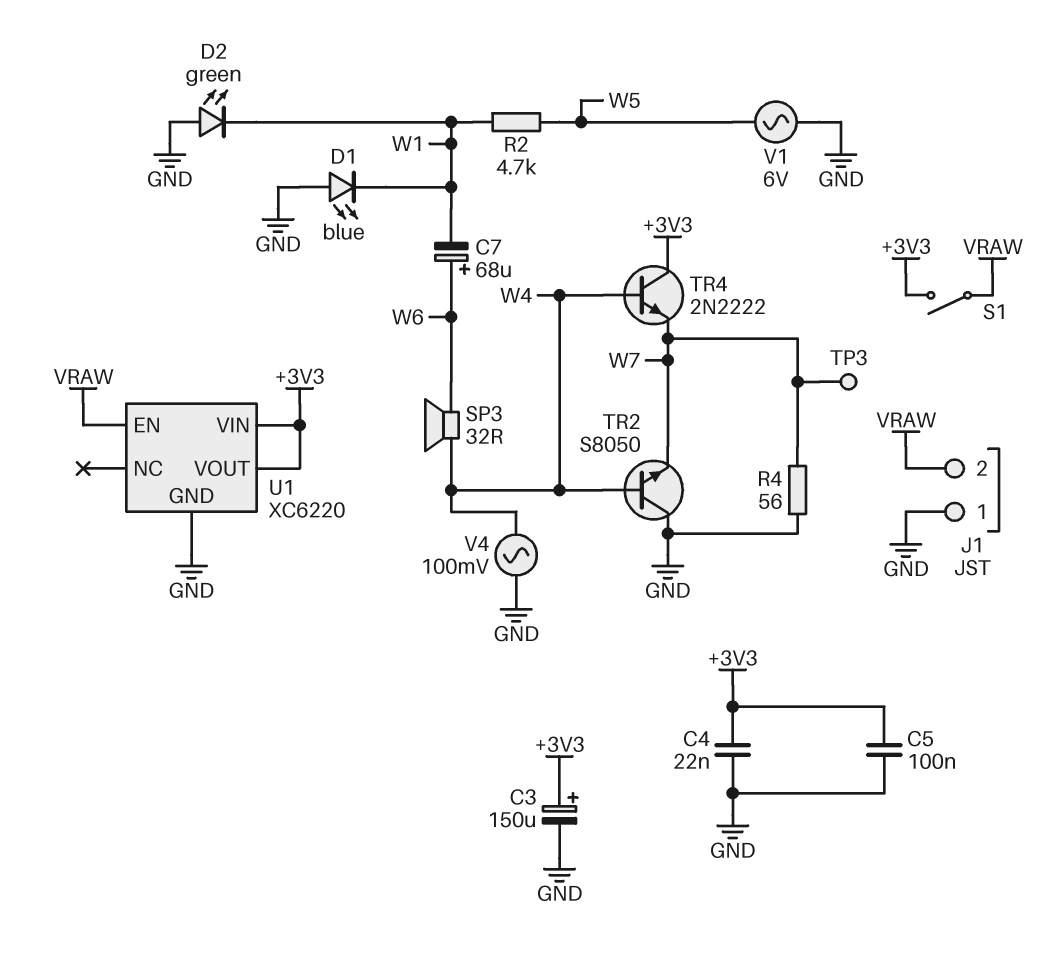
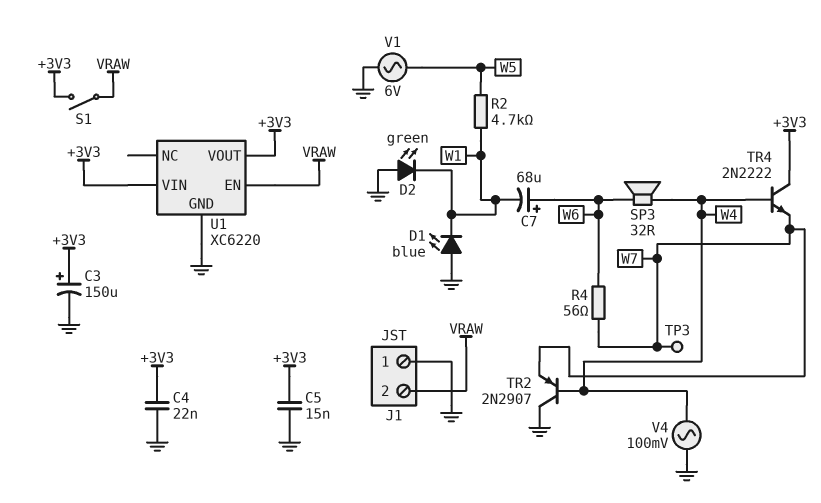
C5: 100nF (+3V3, GND) -> 15nF (+3V3, GND)
R4: 56 (GND, W7) -> 56 (W6, W7)
TR2: NPN S8050 (B W4, C GND, E W7) -> PNP 2N2907 (B W4, C GND, E W7)

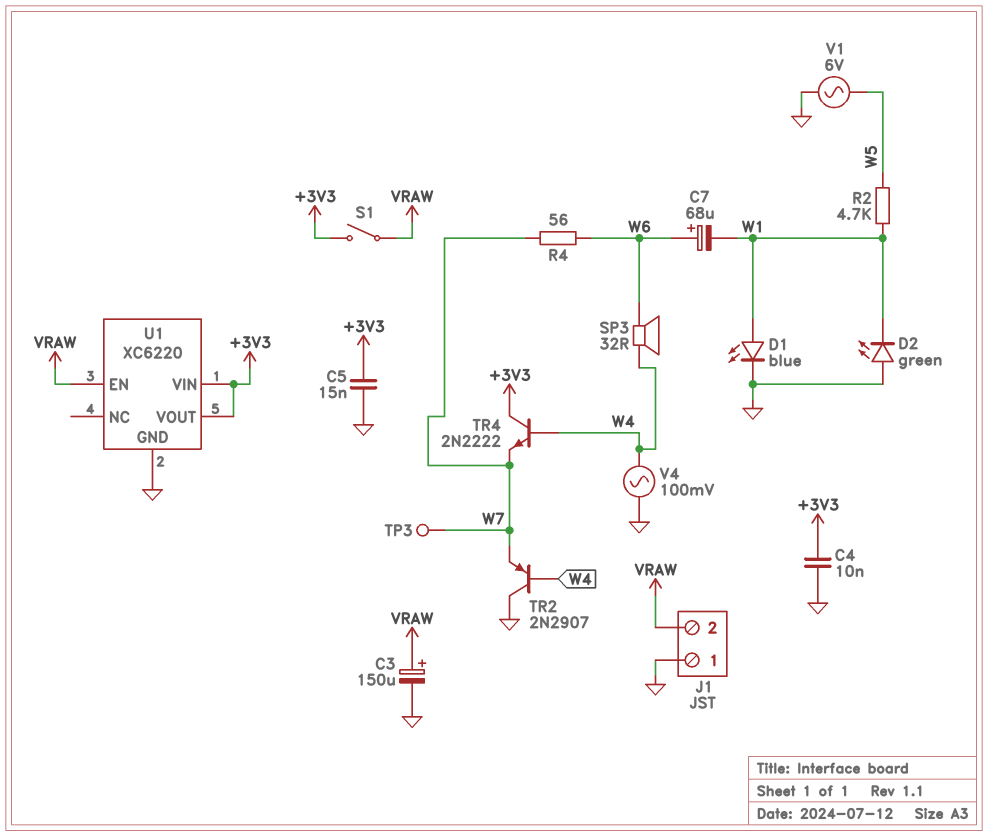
C3: 150uF (plus +3V3, minus GND) -> 150uF (plus VRAW, minus GND)
C4: 22nF (+3V3, GND) -> 10nF (+3V3, GND)
D1: LED blue (A GND, K W1) -> LED blue (A W1, K GND)

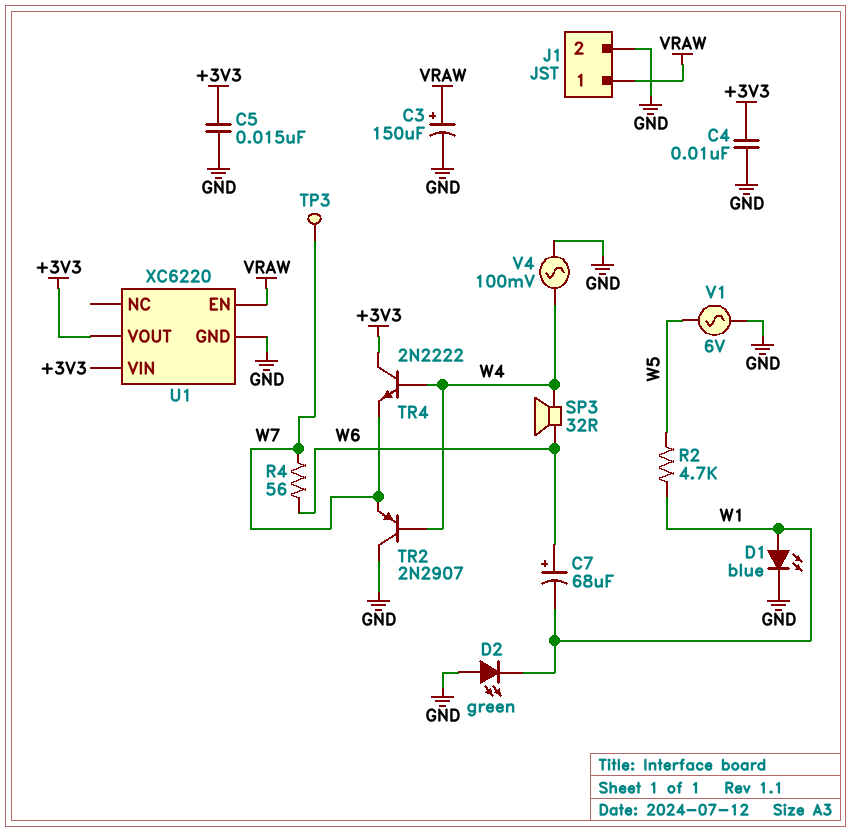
J1 pin 1: GND -> VRAW
J1 pin 2: VRAW -> GND
S1: switch (+3V3, VRAW) -> none

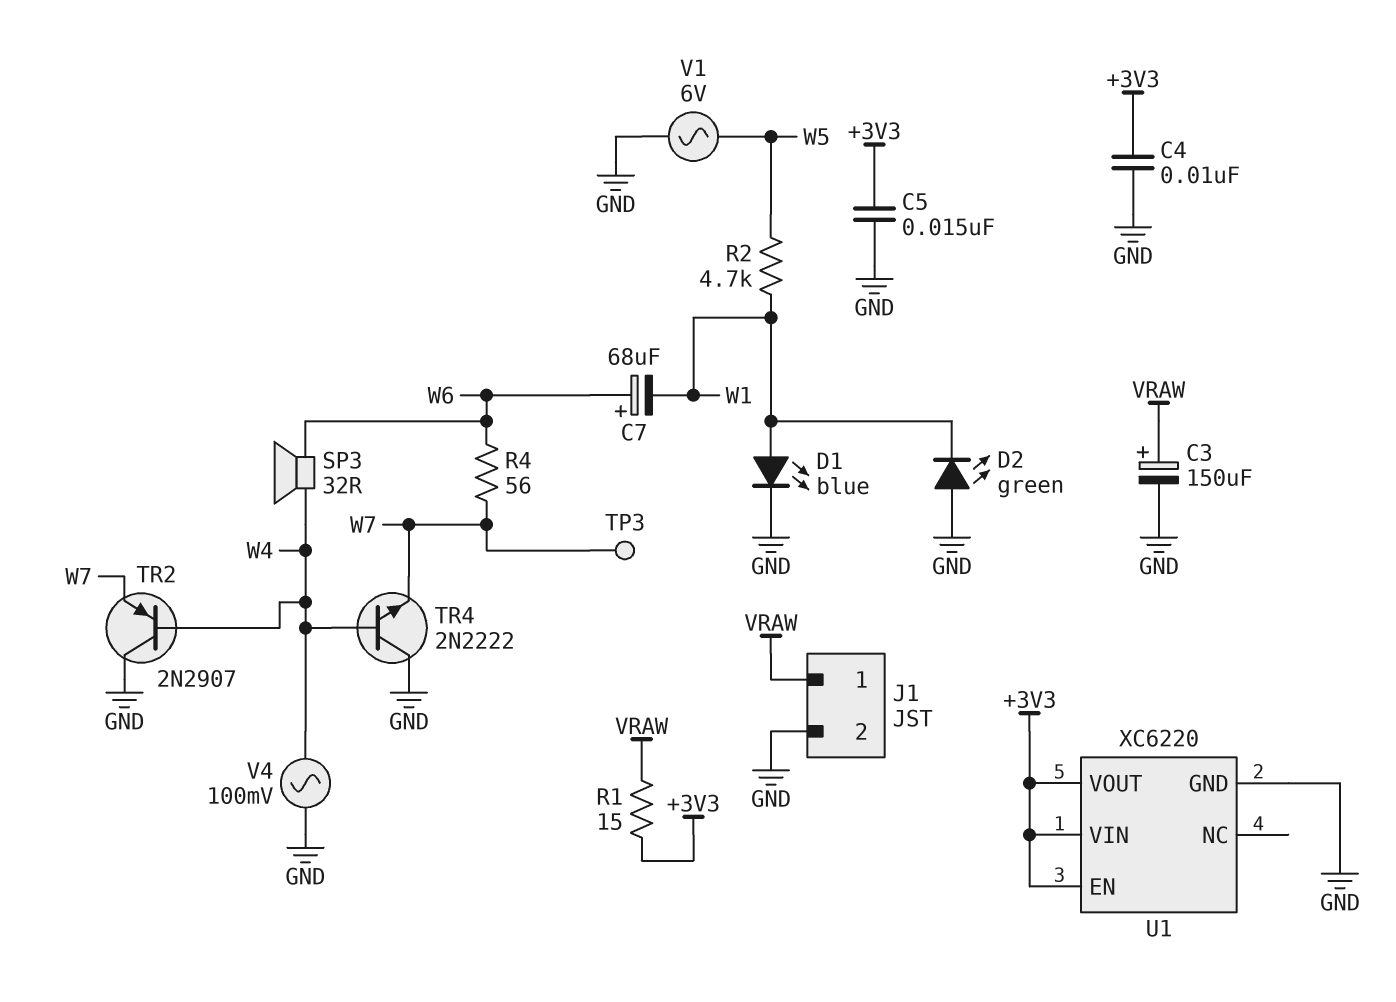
R1: none -> 15 (+3V3, VRAW)
TR4: NPN 2N2222 (B W4, C +3V3, E W7) -> NPN 2N2222 (B W4, C GND, E W7)
U1 pin EN: VRAW -> +3V3

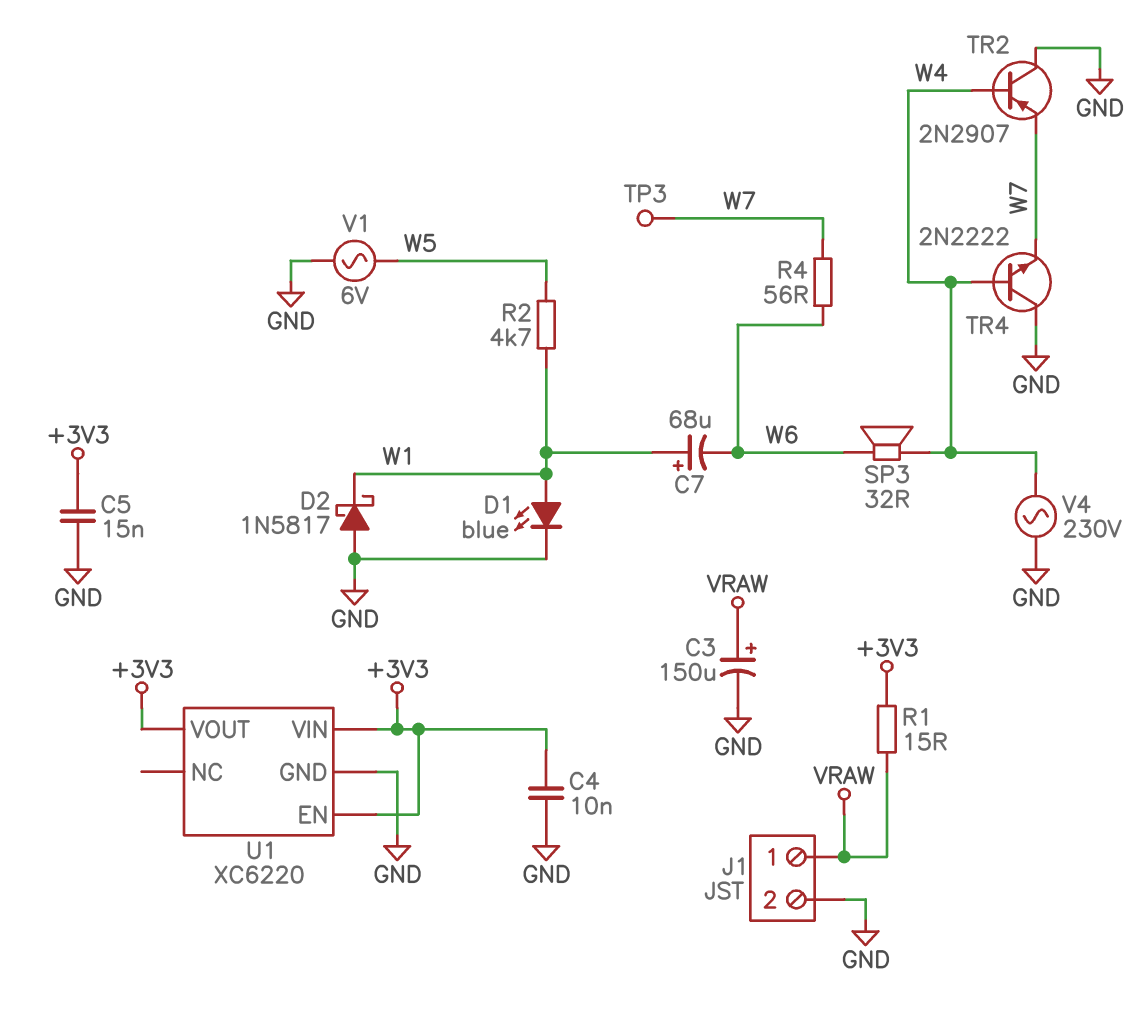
C7: 68uF (plus W6, minus W1) -> 68uF (plus W1, minus W6)
D2: LED green (A GND, K W1) -> schottky 1N5817 (A GND, K W1)
V4: AC 100mV (GND, W4) -> AC 230V (GND, W4)

